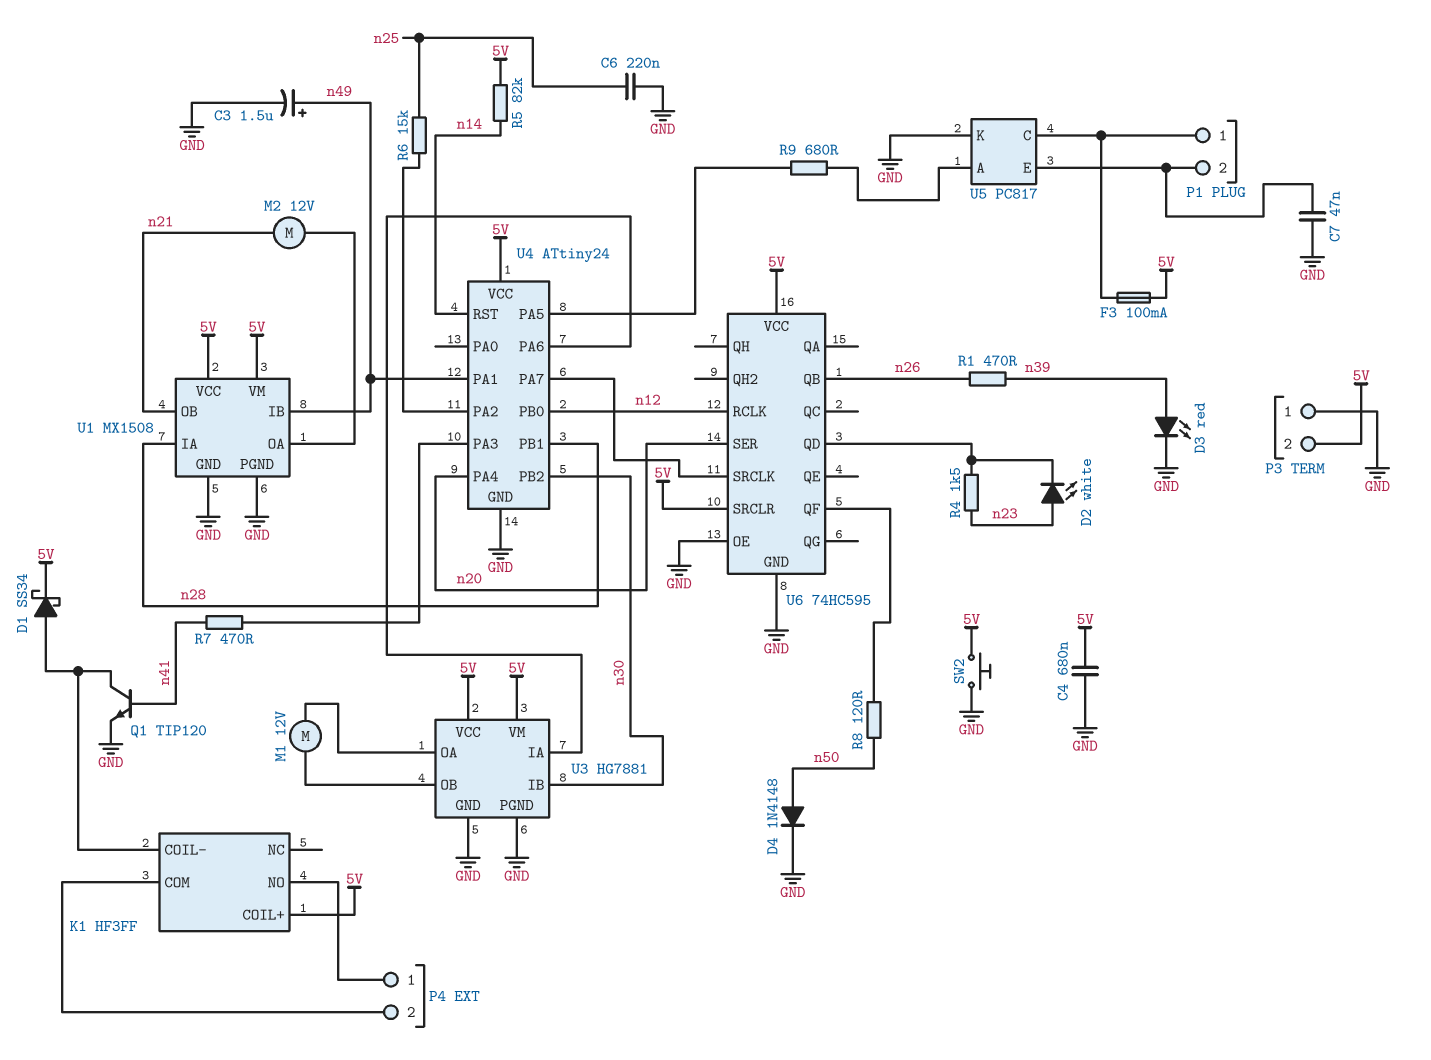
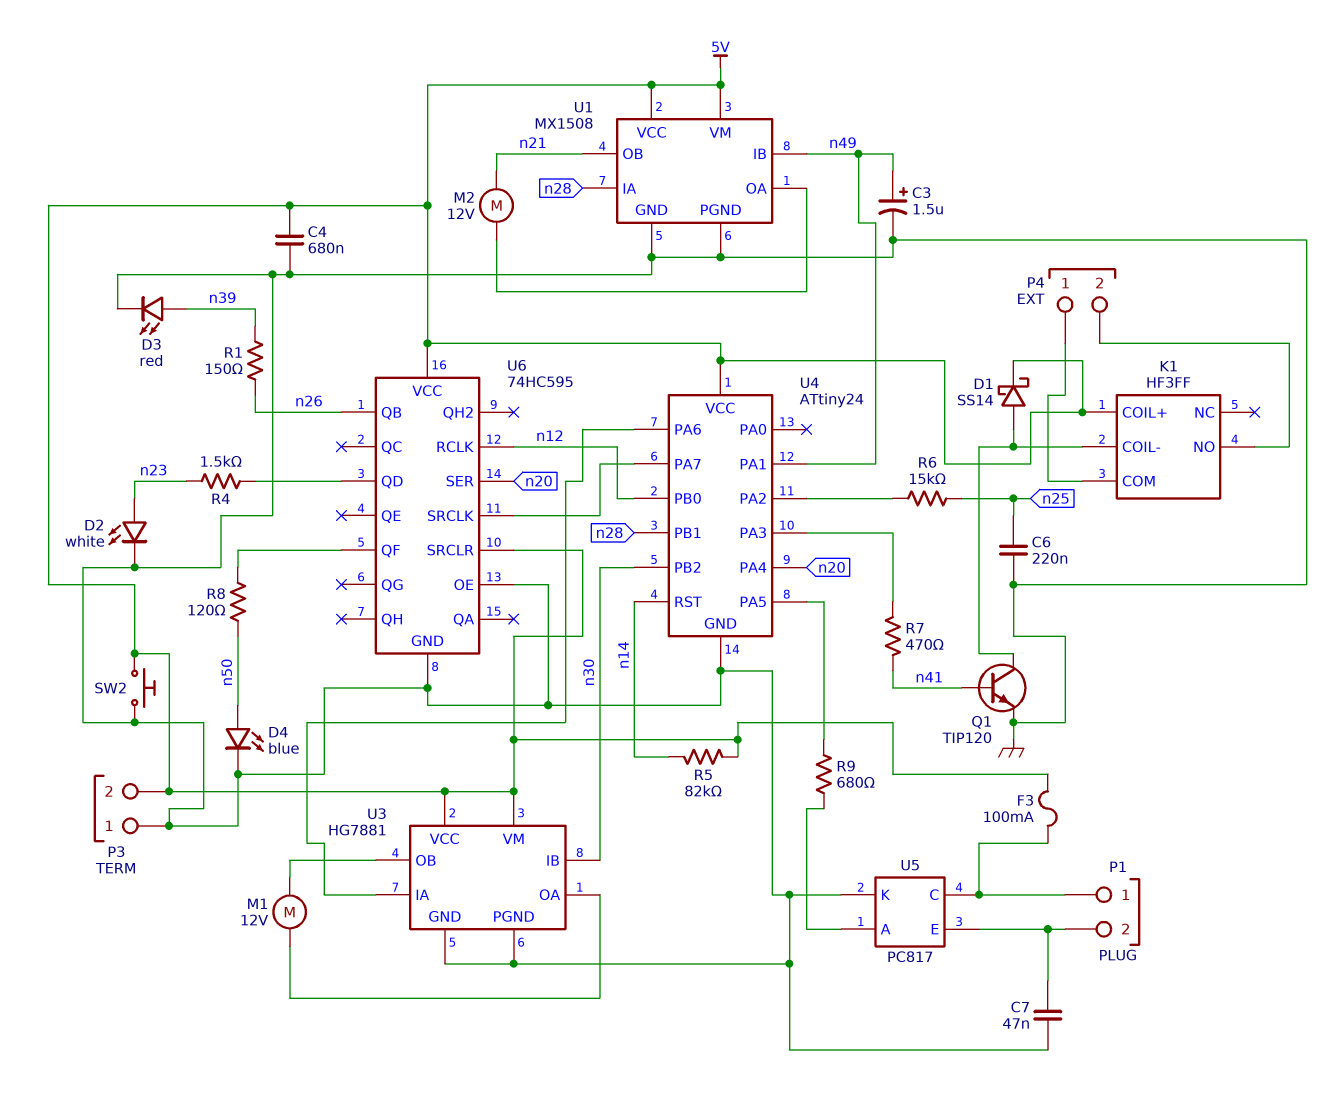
D1: schottky SS34 (A K1/COIL-, K 5V) -> schottky SS14 (A K1/COIL-, K 5V)
D2: LED white (A n23, K U6/QD) -> LED white (A n23, K GND)
D4: diode 1N4148 (A n50, K GND) -> LED blue (A n50, K GND)
P4 pin 1: K1/NO -> K1/COM
P4 pin 2: K1/COM -> K1/NO
R1: 470 (n26, n39) -> 150 (n26, n39)

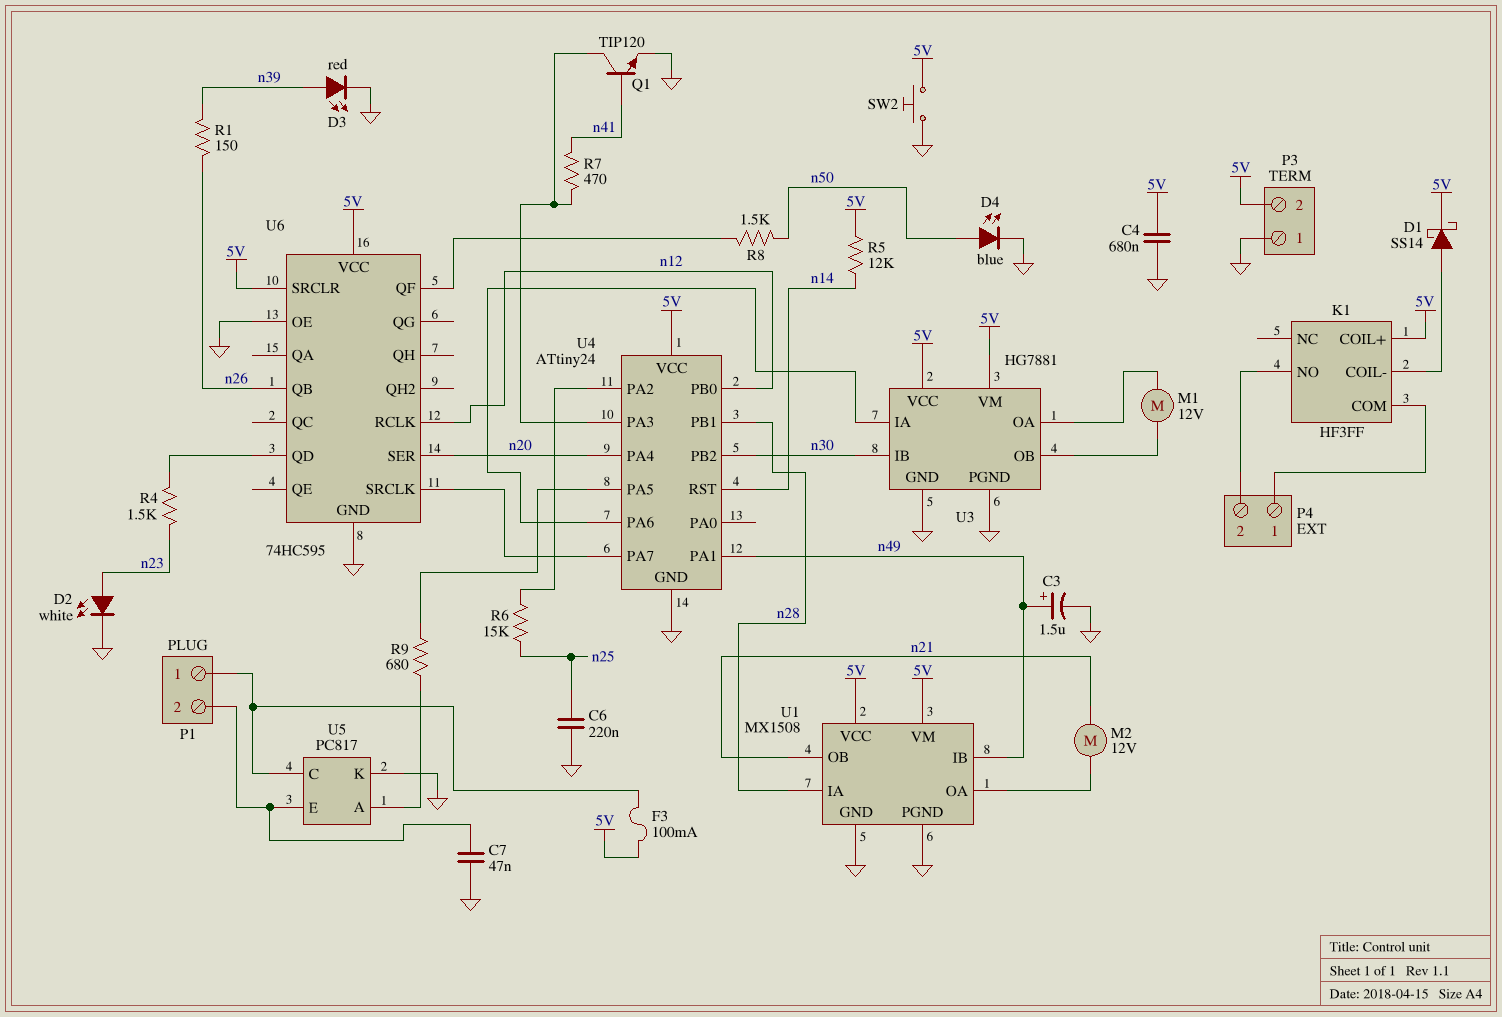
Q1: NPN TIP120 (B n41, C K1/COIL-, E GND) -> NPN TIP120 (B n41, C U4/PA3, E GND)
R5: 82k (5V, n14) -> 12k (5V, n14)
R8: 120 (U6/QF, n50) -> 1.5k (U6/QF, n50)

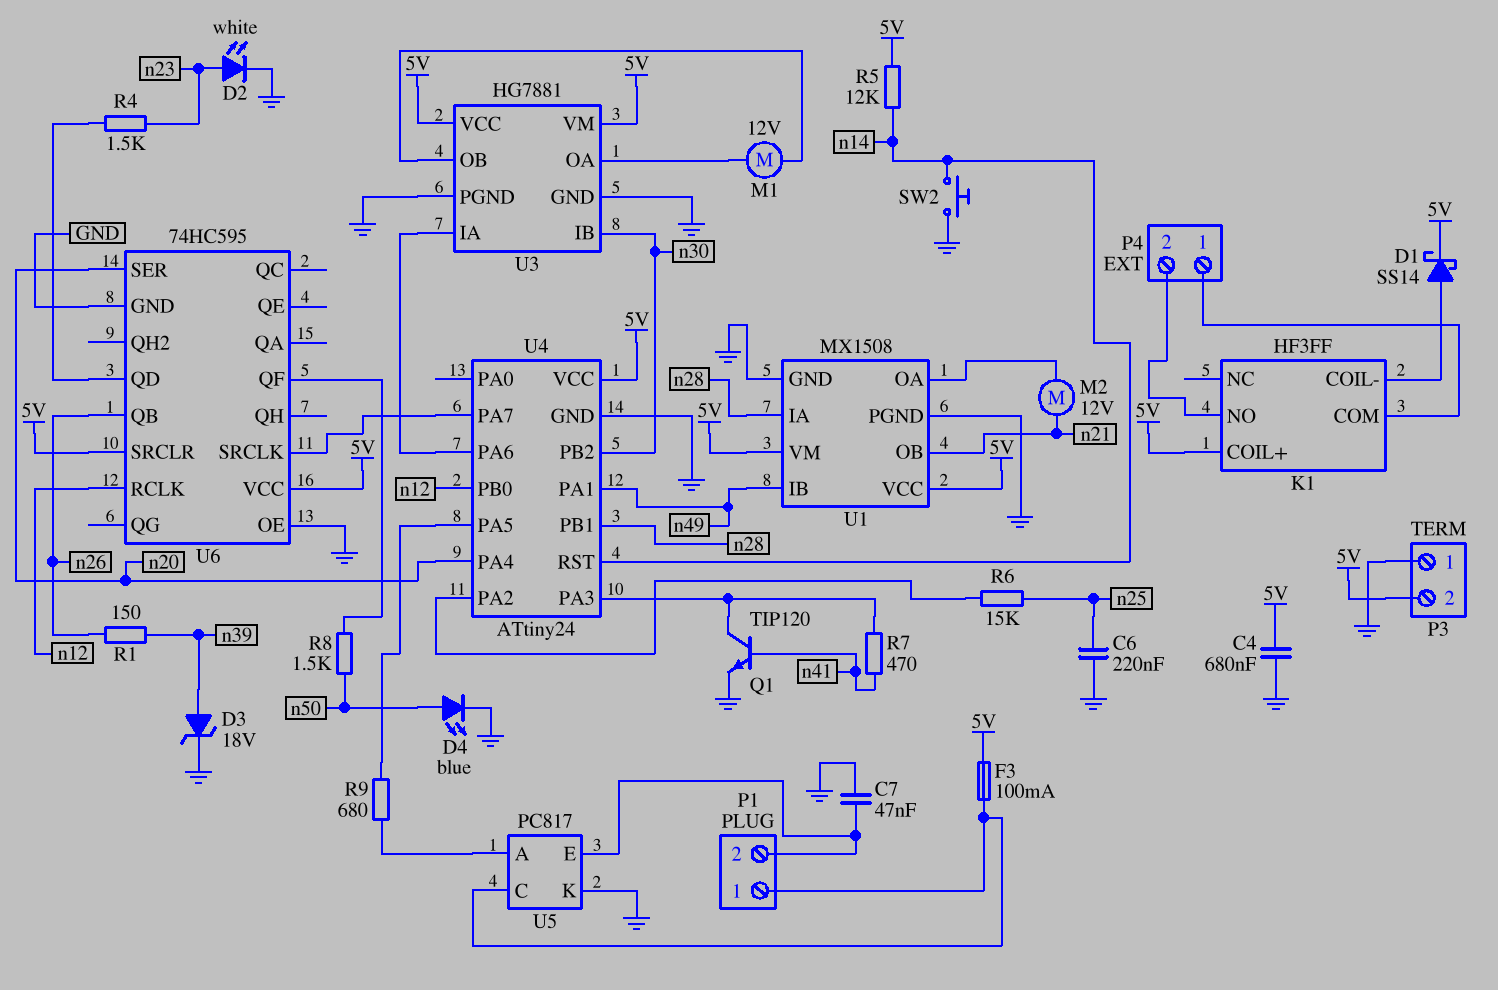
C3: 1.5uF (plus n49, minus GND) -> none
D3: LED red (A n39, K GND) -> zener 18V (A n39, K GND)
SW2: button (5V, GND) -> button (GND, n14)

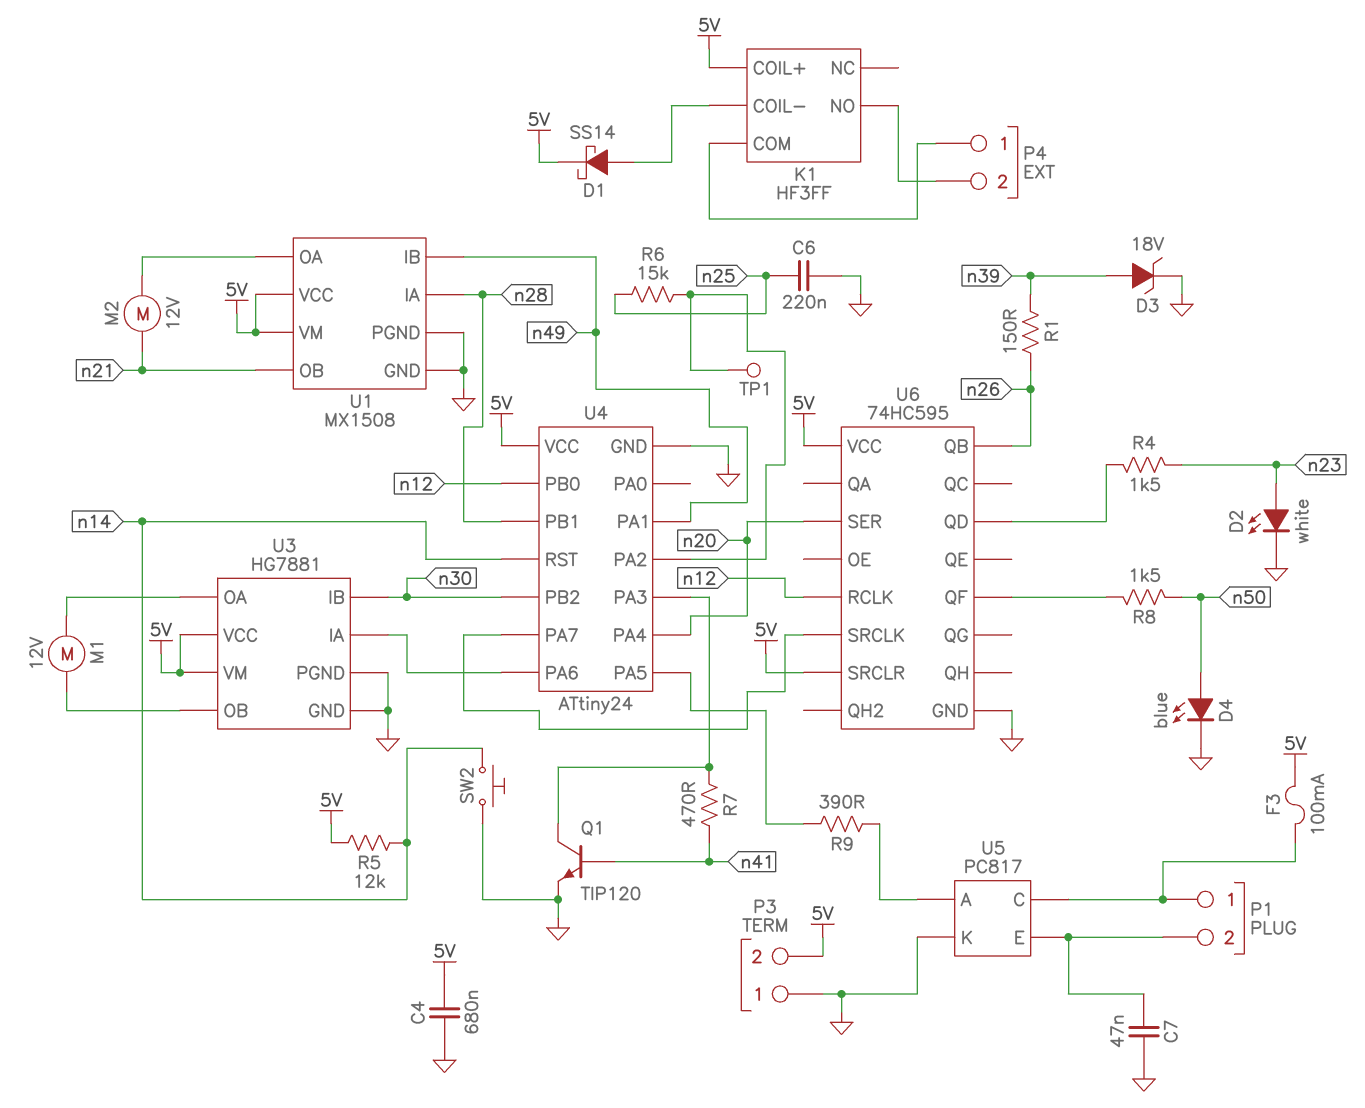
R9: 680 (U4/PA5, U5/A) -> 390 (U4/PA5, U5/A)
TP1: none -> test point (U4/PA2)
U6 pin OE: GND -> none

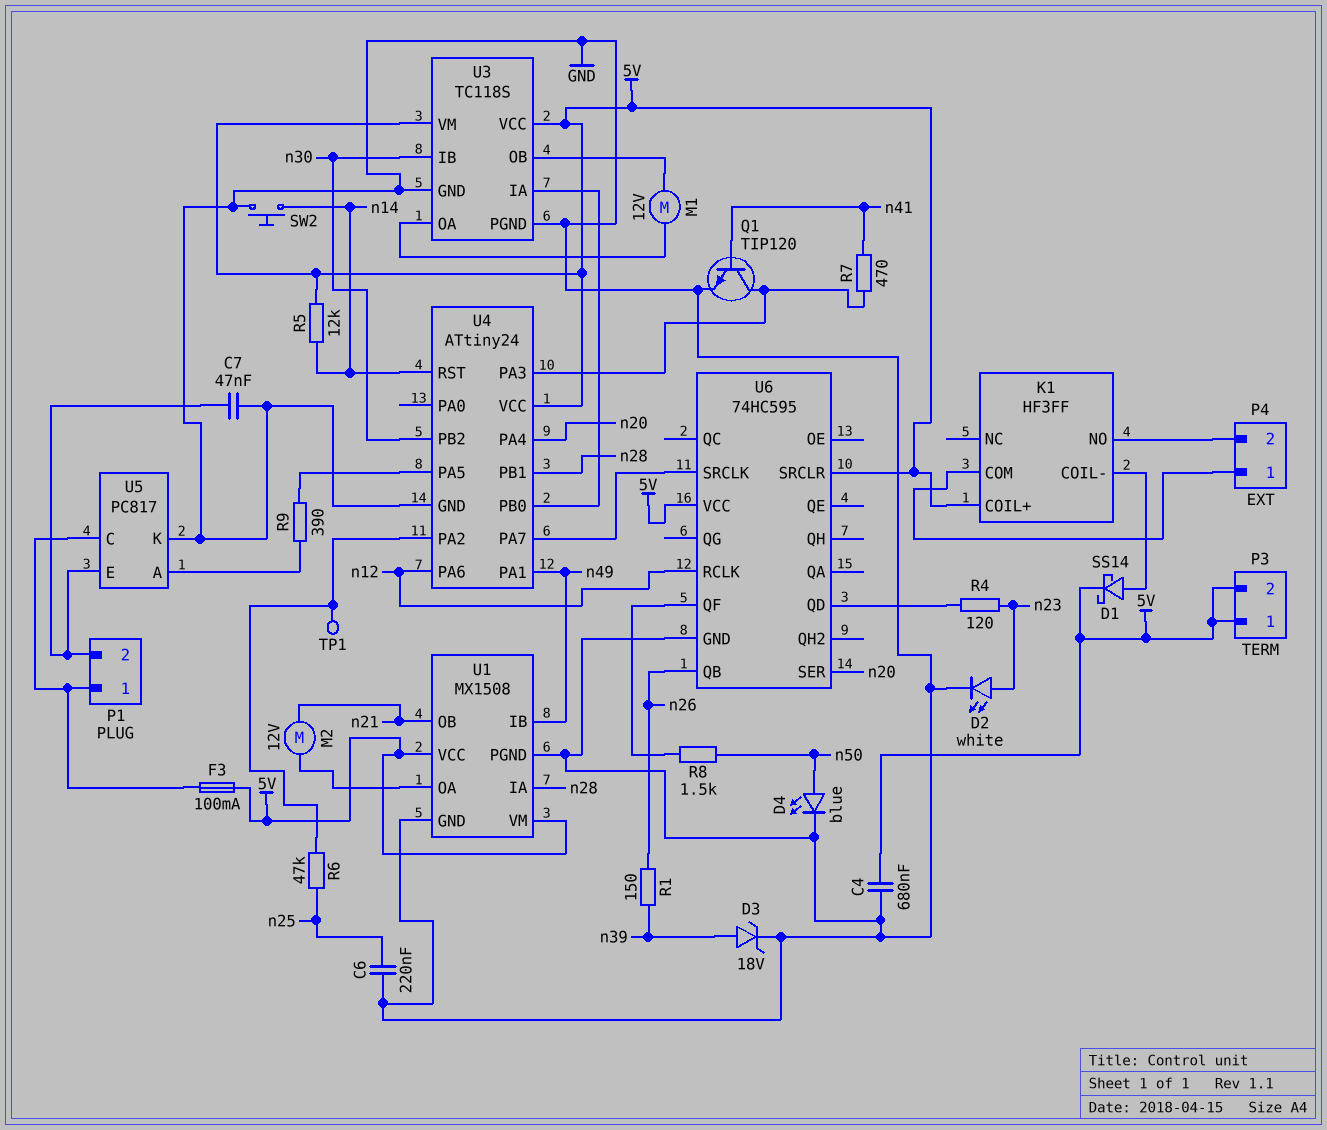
P3 pin 1: GND -> 5V
R4: 1.5k (U6/QD, n23) -> 120 (U6/QD, n23)
R6: 15k (U4/PA2, n25) -> 47k (U4/PA2, n25)
U3: HG7881 -> TC118S
U4 pin PA6: U3/IA -> n12
U4 pin PB0: n12 -> U3/IA

